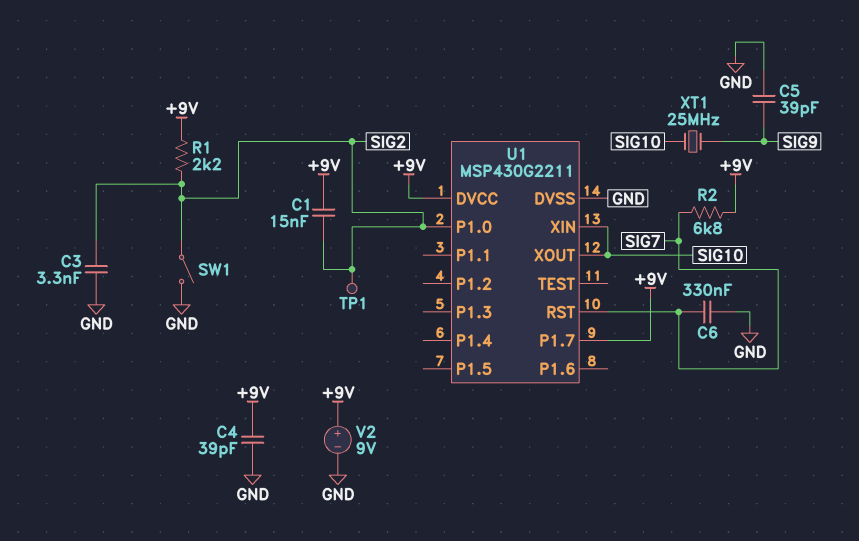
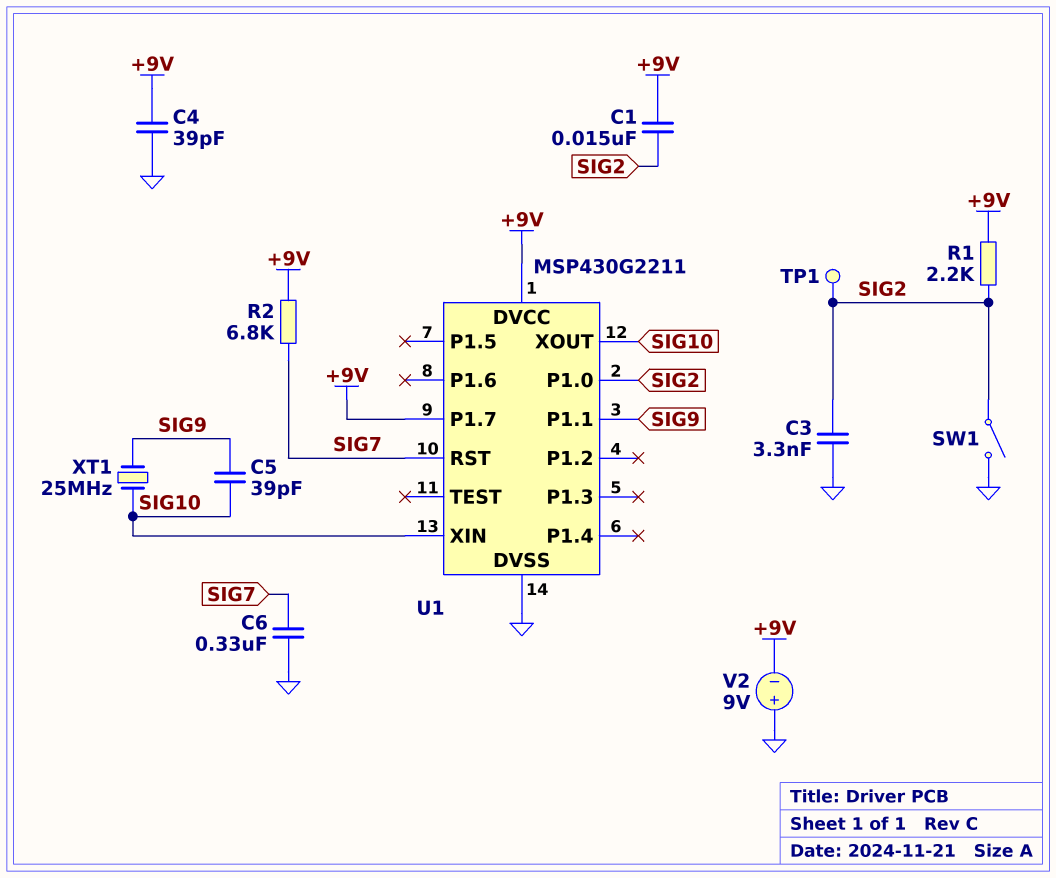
C5: 39pF (GND, SIG9) -> 39pF (SIG9, SIG10)
U1 pin P1.1: none -> SIG9
V2: 9V (plus +9V, minus GND) -> 9V (plus GND, minus +9V)

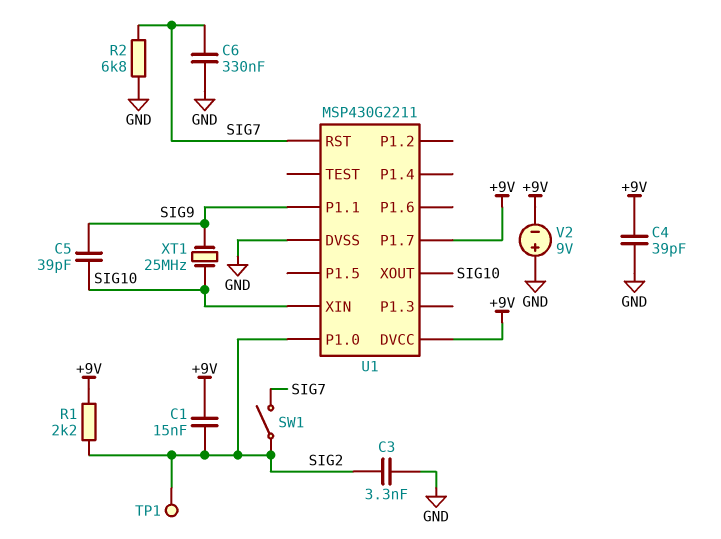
R2: 6.8k (+9V, SIG7) -> 6.8k (GND, SIG7)
SW1: switch (GND, SIG2) -> switch (SIG2, SIG7)

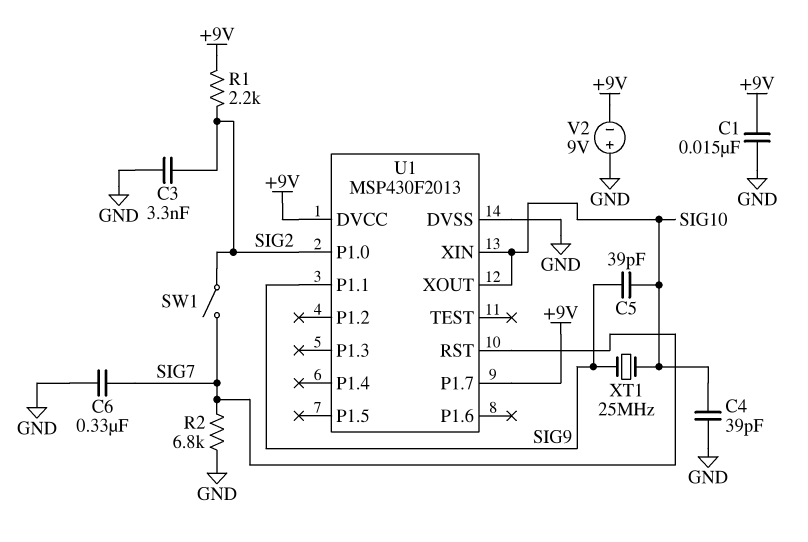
C1: 15nF (+9V, SIG2) -> 15nF (+9V, GND)
C4: 39pF (+9V, GND) -> 39pF (GND, SIG10)
TP1: test point (SIG2) -> none
U1: MSP430G2211 -> MSP430F2013

